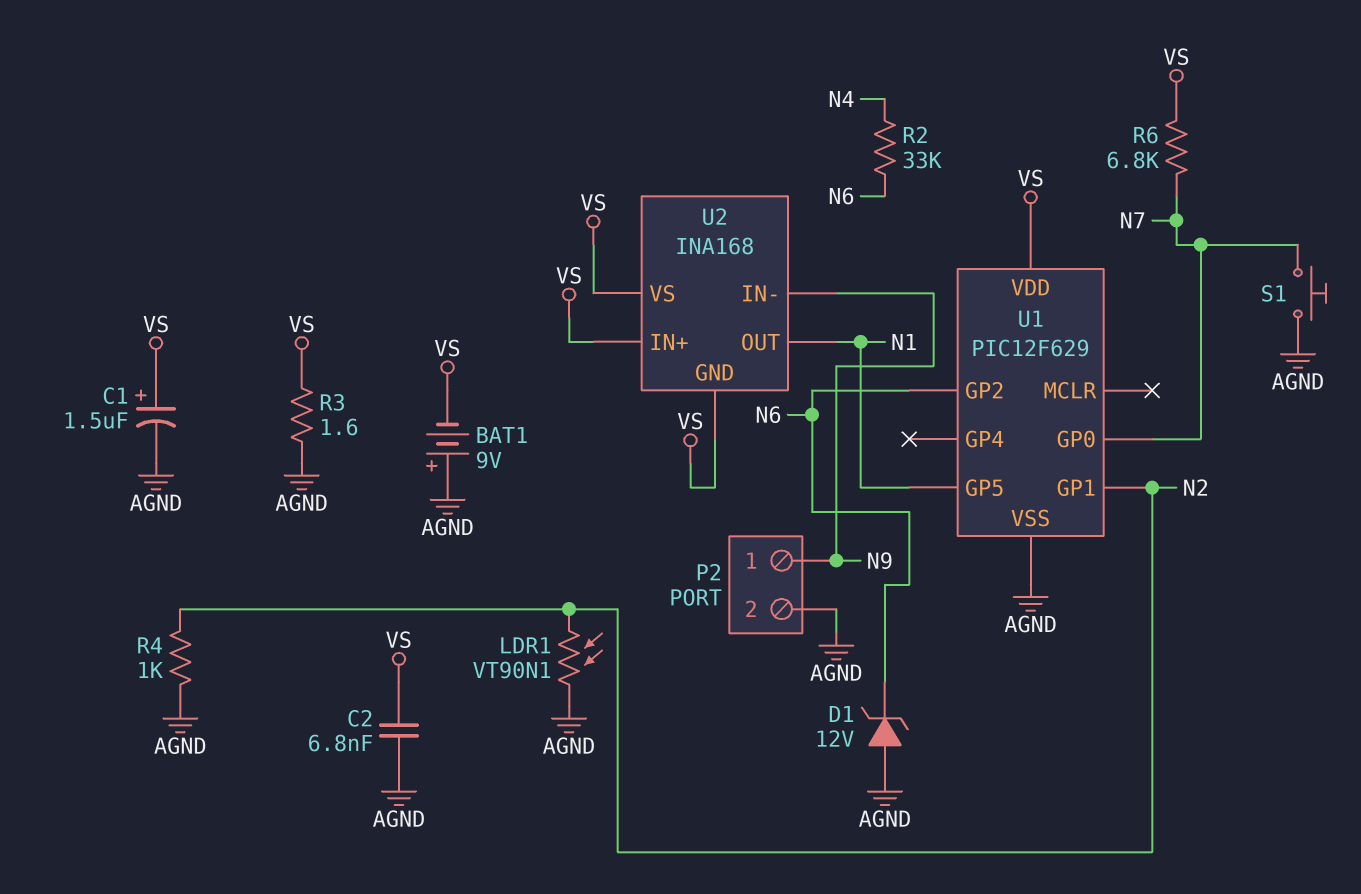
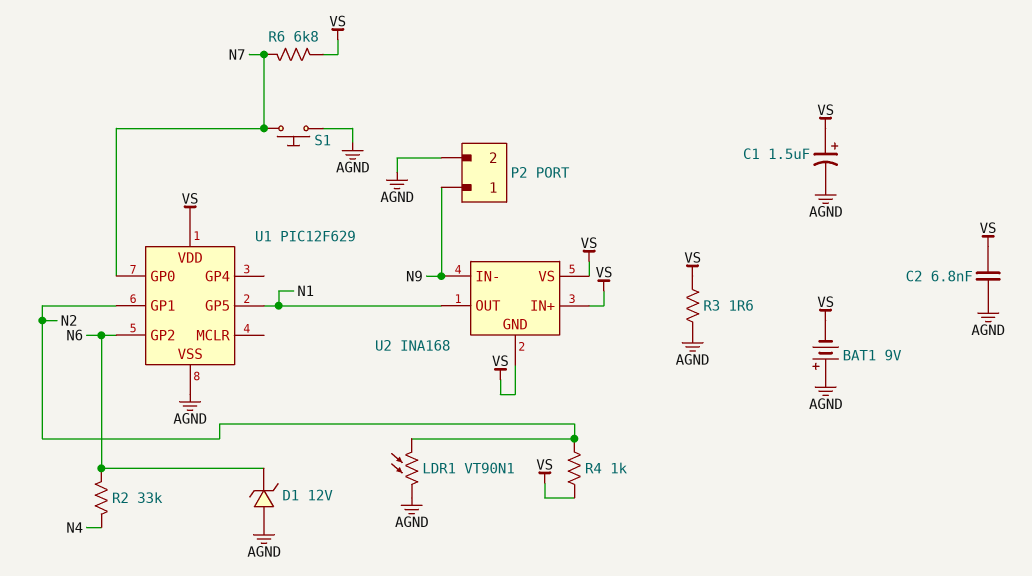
R4: 1k (AGND, N2) -> 1k (N2, VS)

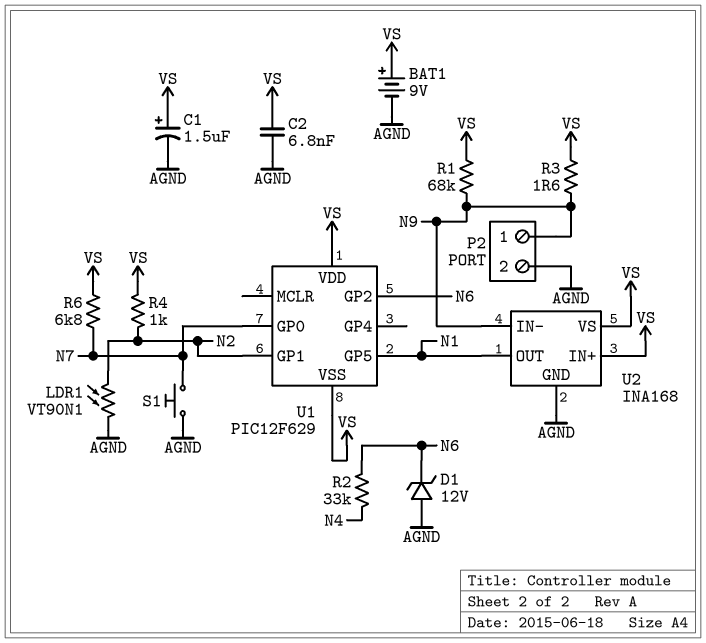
BAT1: 9V (plus AGND, minus VS) -> 9V (plus VS, minus AGND)
R1: none -> 68k (N9, VS)
R3: 1.6 (AGND, VS) -> 1.6 (N9, VS)
U1 pin VSS: AGND -> VS
U2 pin GND: VS -> AGND

